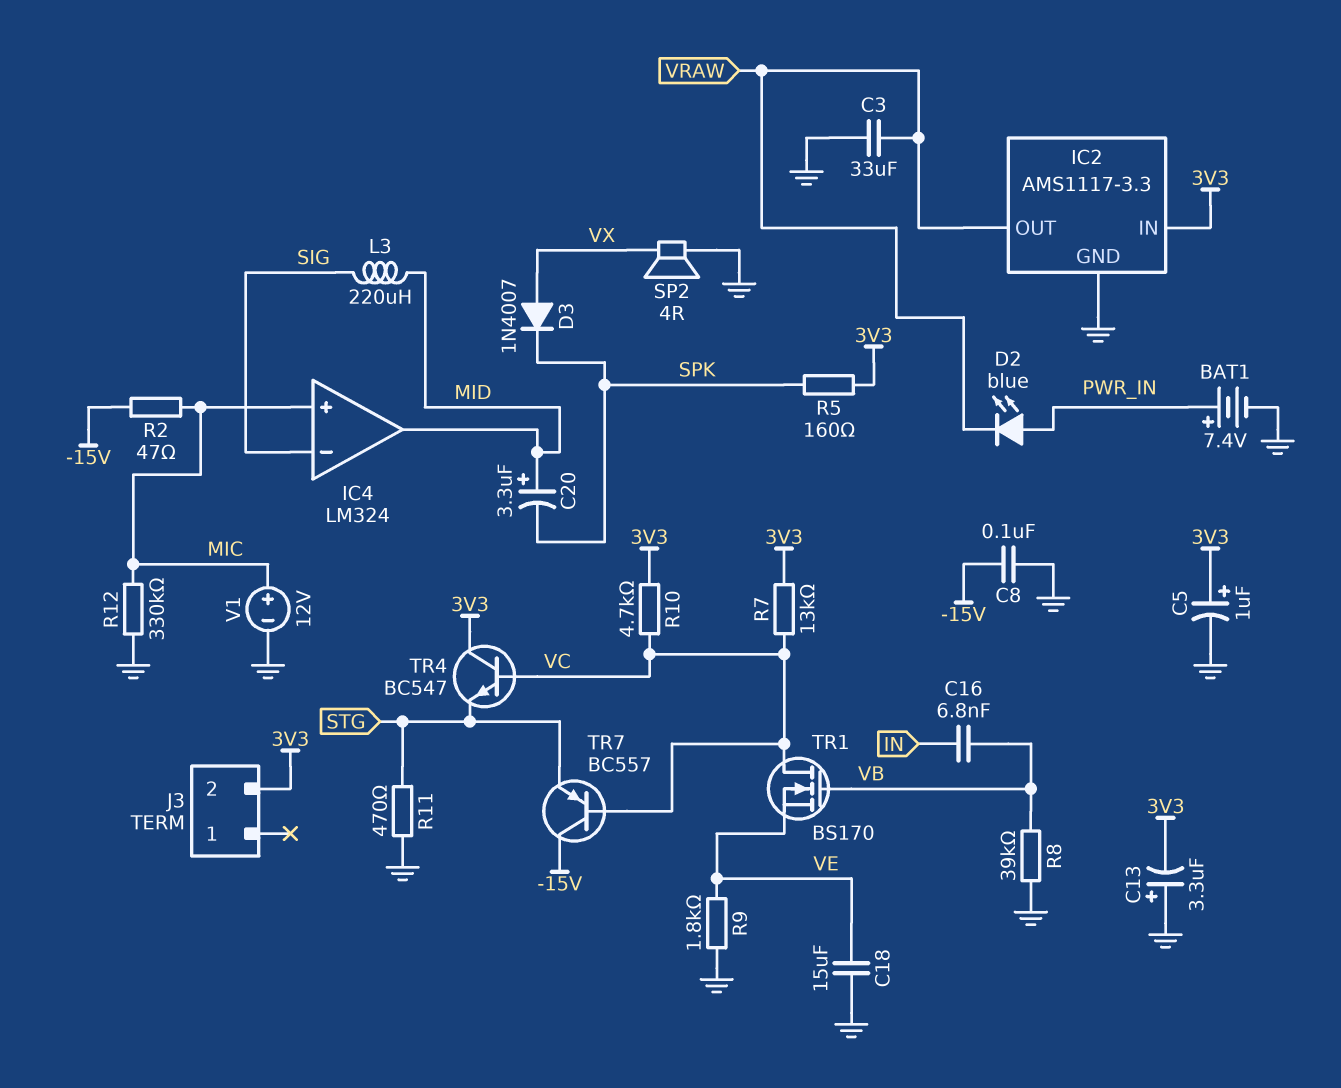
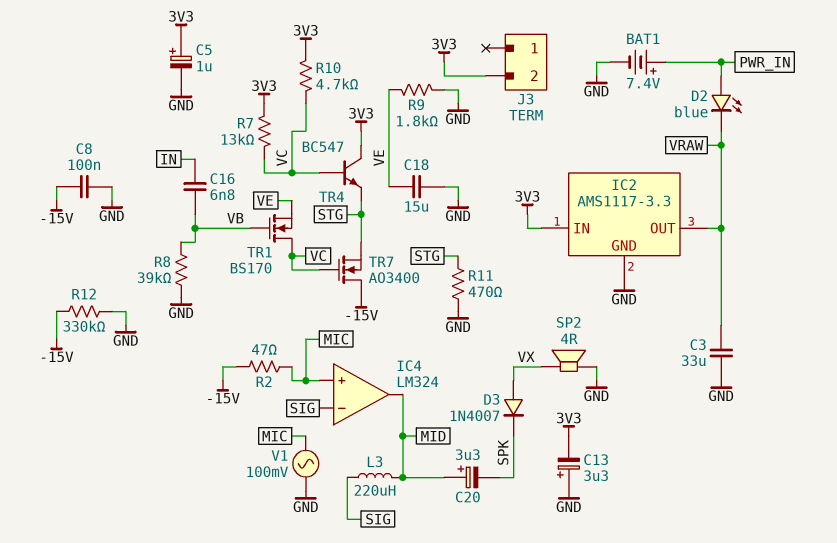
R5: 160 (3V3, SPK) -> none
R12: 330k (GND, MIC) -> 330k (-15V, GND)
TR7: PNP BC557 (B VC, C -15V, E STG) -> NMOS AO3400 (G VC, D -15V, S STG)
V1: 12V (plus MIC, minus GND) -> AC 100mV (GND, MIC)

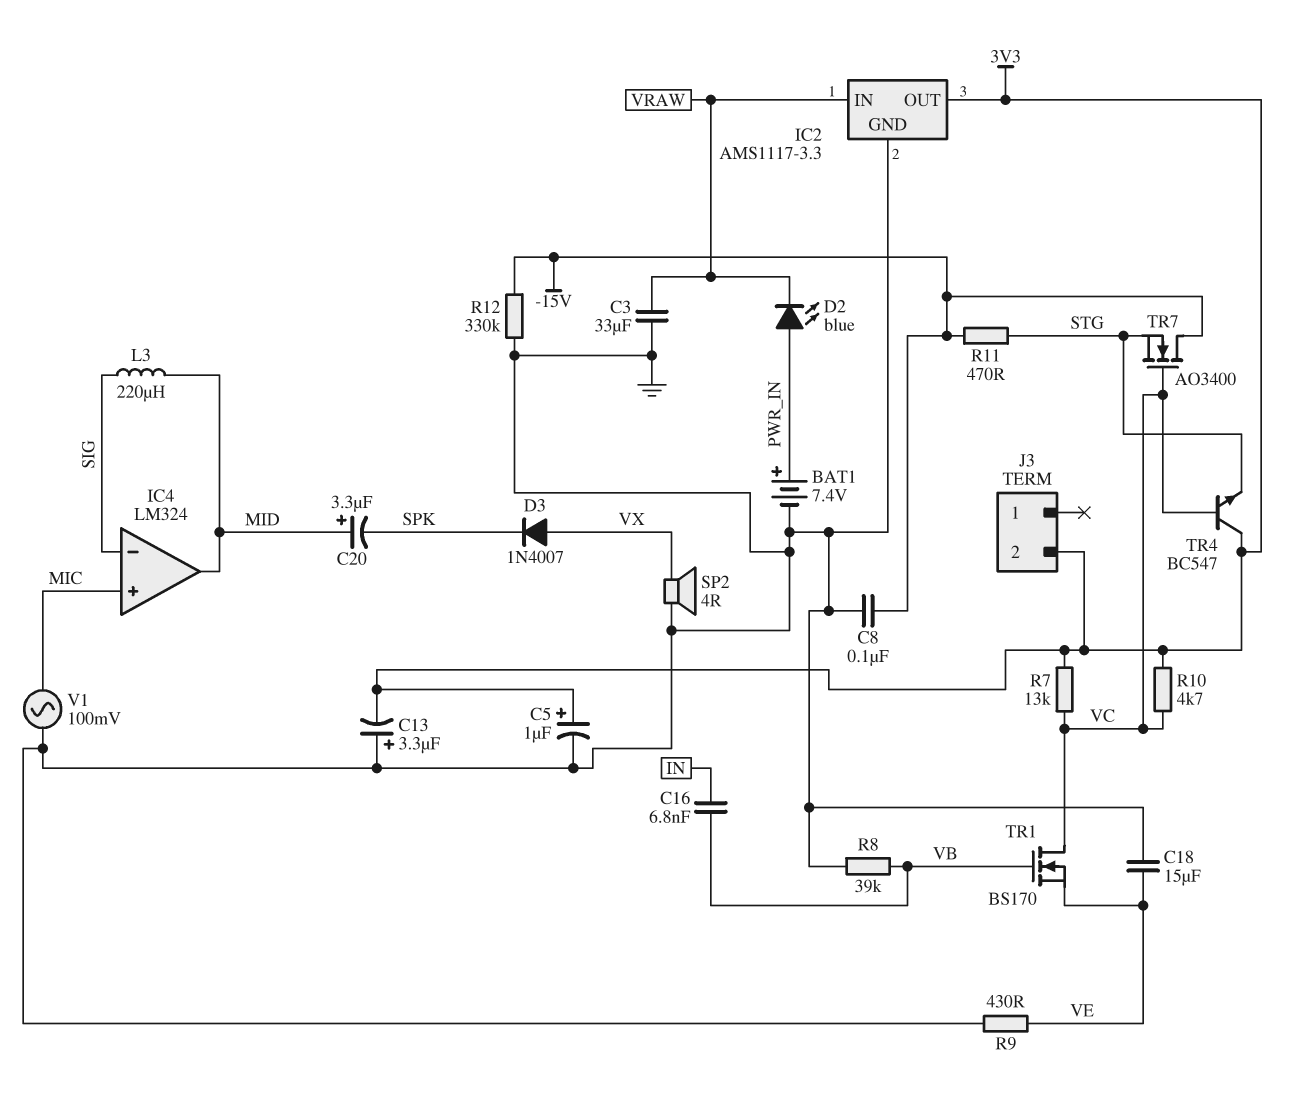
IC2 pin IN: 3V3 -> VRAW
IC2 pin OUT: VRAW -> 3V3
R2: 47 (-15V, MIC) -> none
R9: 1.8k (GND, VE) -> 430 (GND, VE)
R11: 470 (GND, STG) -> 470 (-15V, STG)

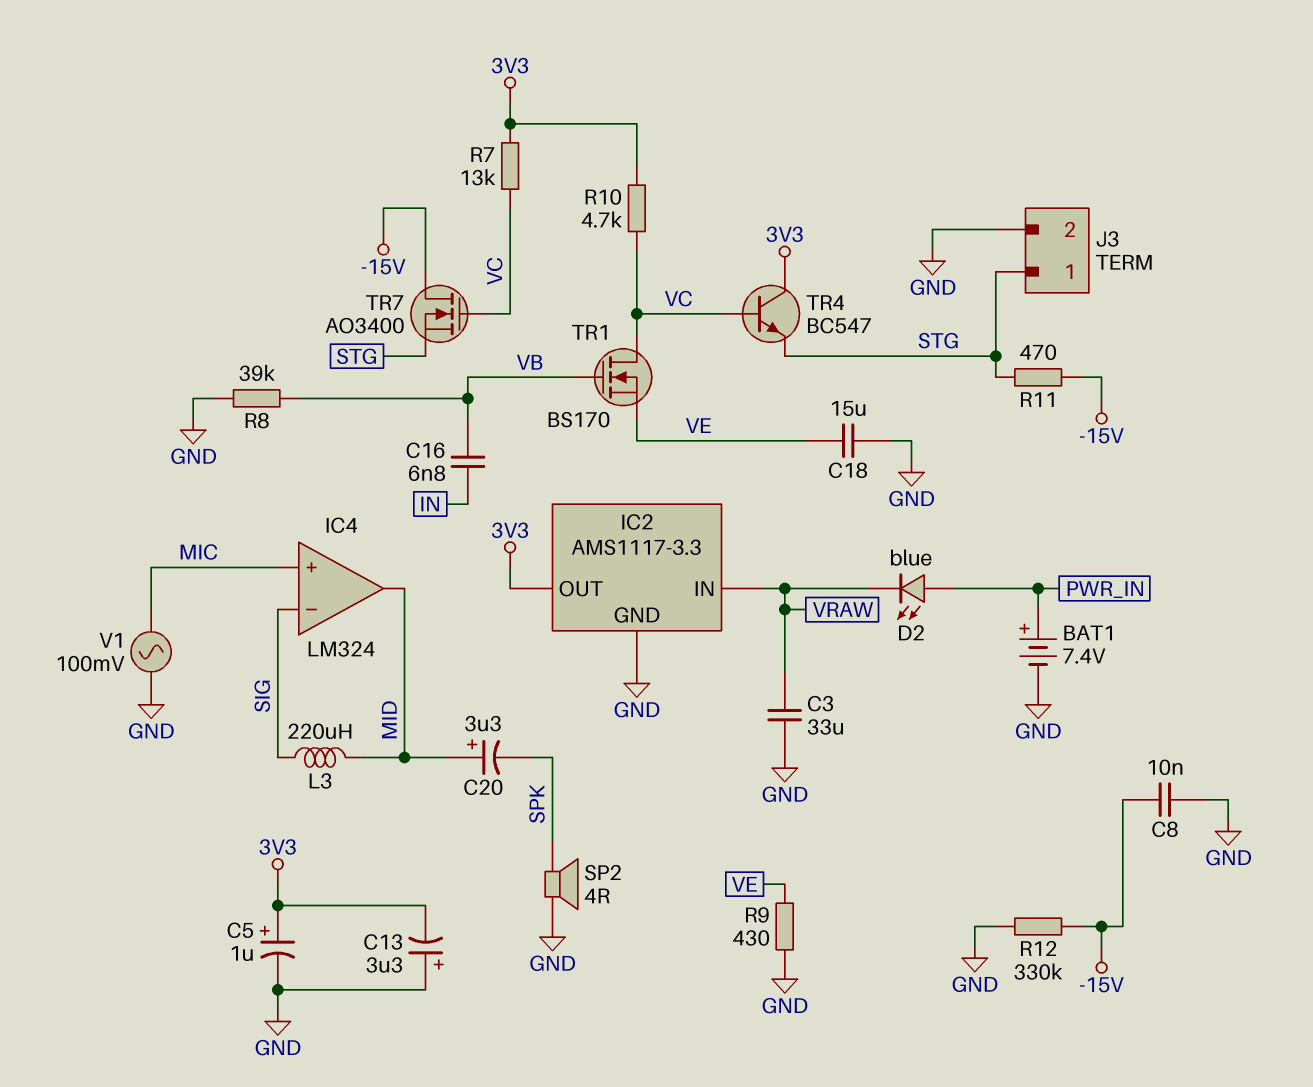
C8: 100nF (-15V, GND) -> 10nF (-15V, GND)
D3: diode 1N4007 (A VX, K SPK) -> none
J3 pin 1: none -> STG
J3 pin 2: 3V3 -> GND
SP2: speaker 4R (GND, VX) -> speaker 4R (GND, SPK)

